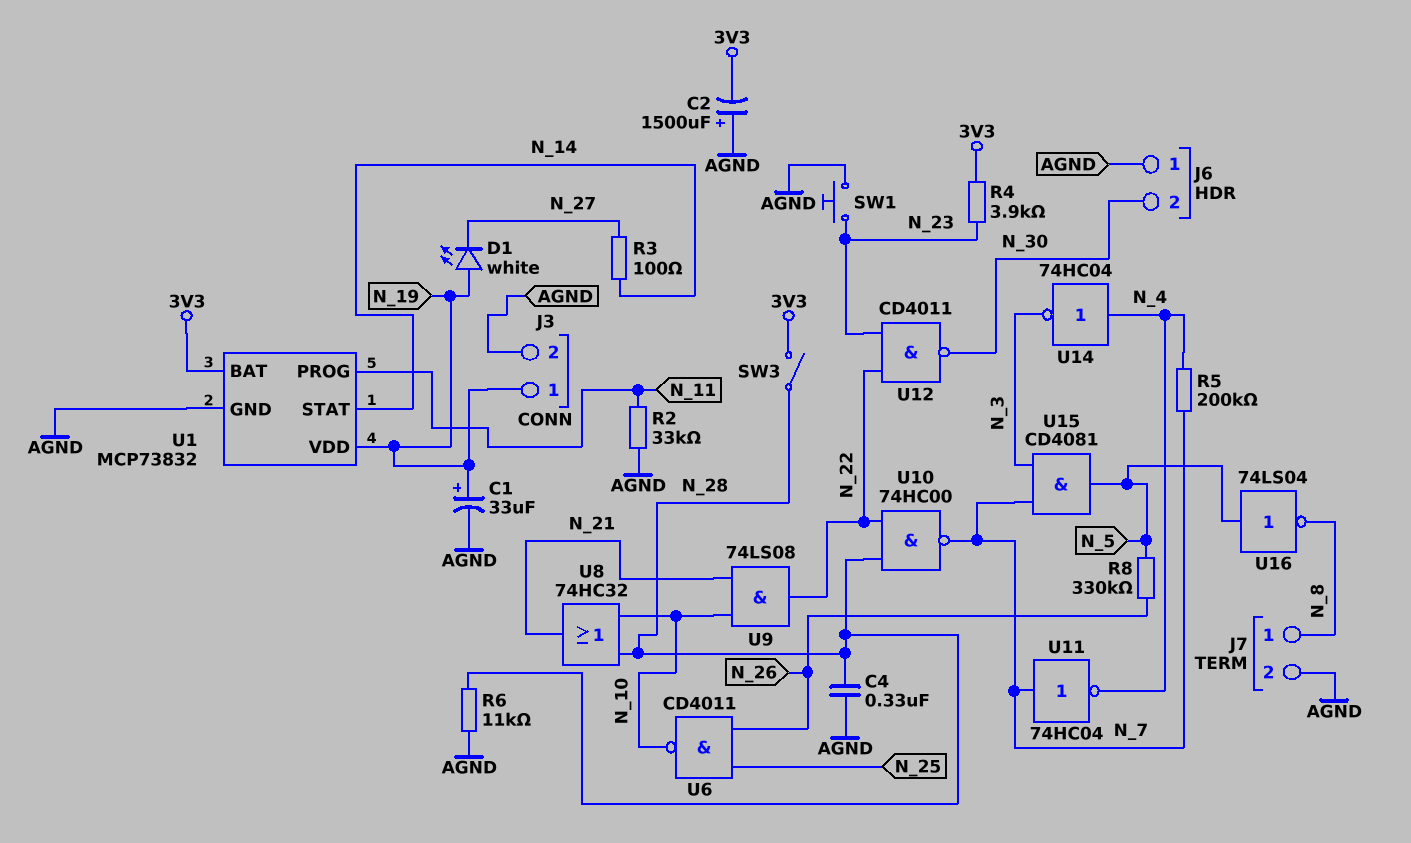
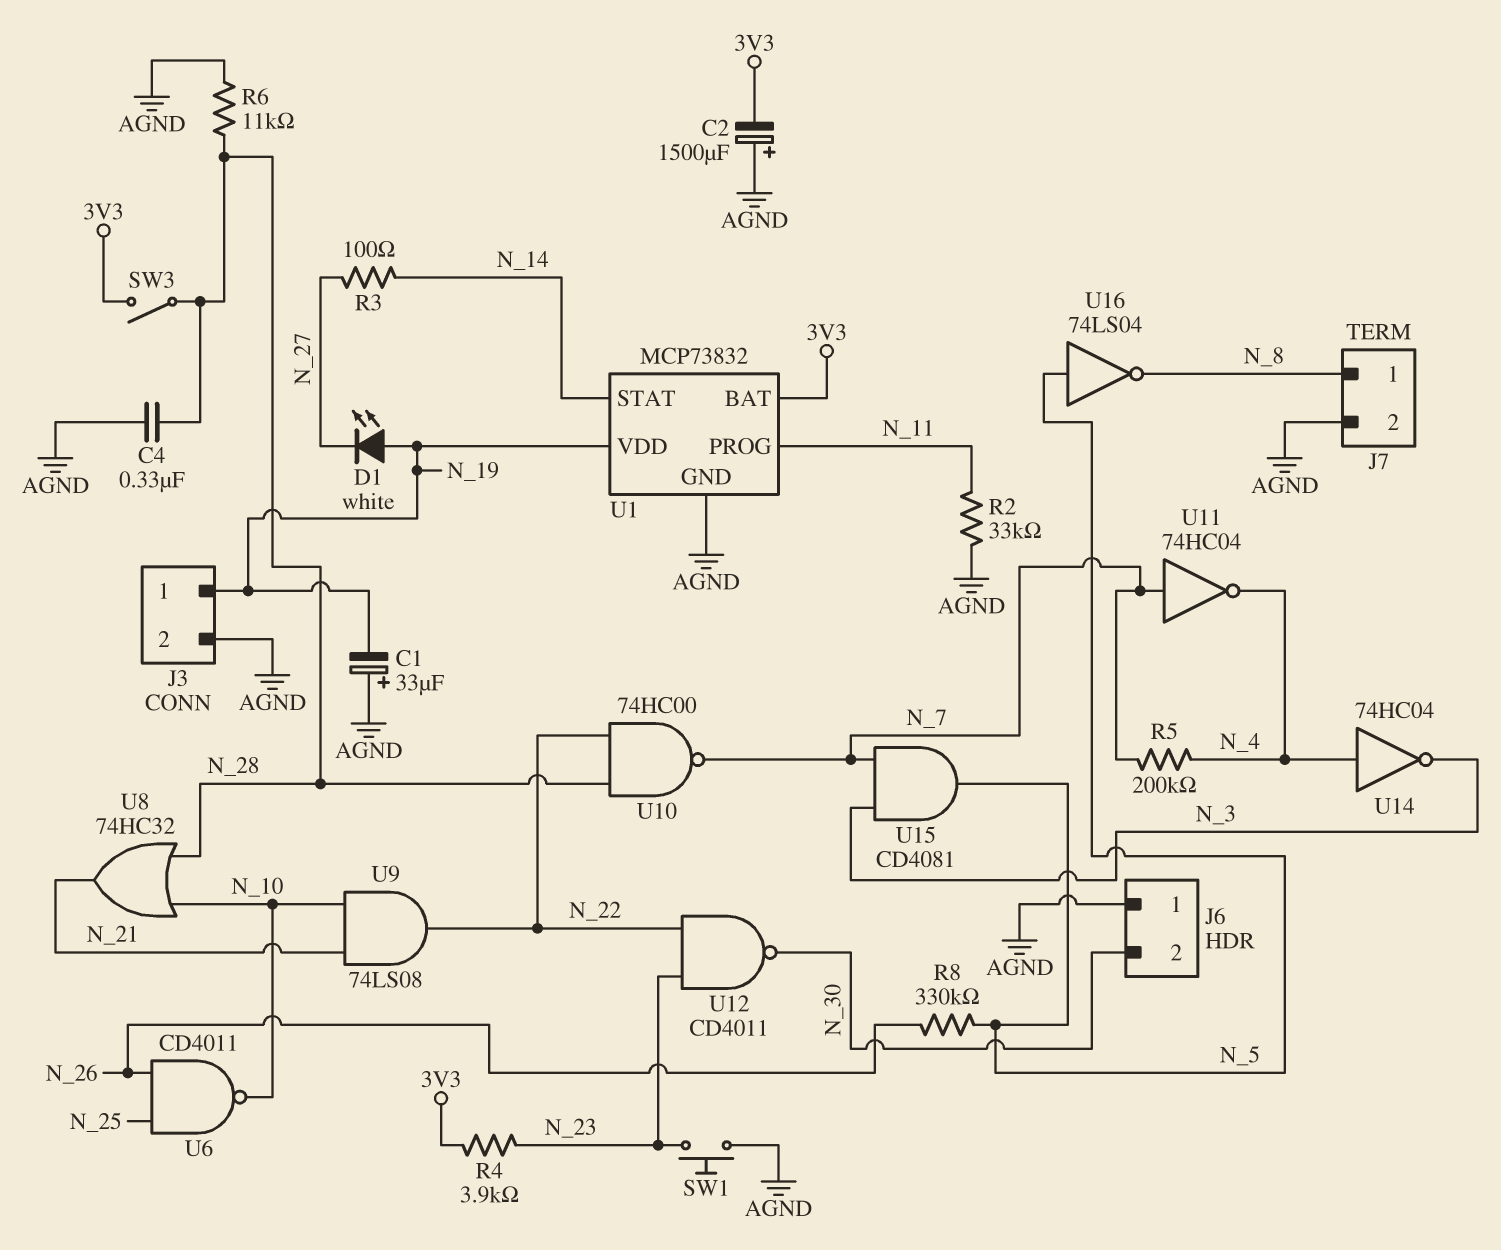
C1: 33uF (plus N_19, minus AGND) -> 33uF (plus AGND, minus N_19)

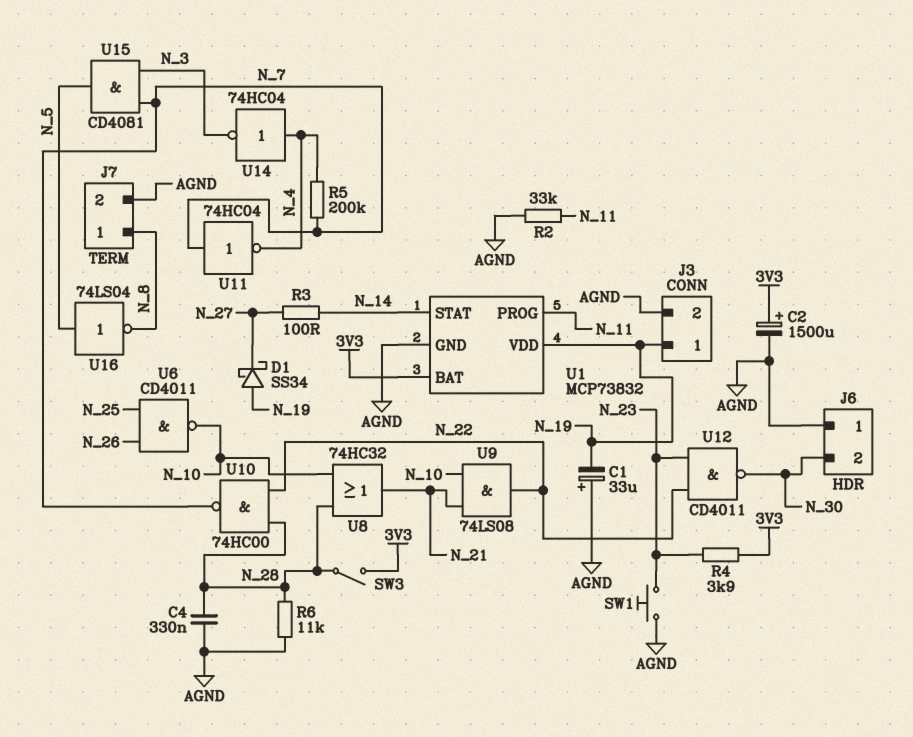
C2: 1500uF (plus AGND, minus 3V3) -> 1500uF (plus 3V3, minus AGND)
D1: LED white (A N_19, K N_27) -> schottky SS34 (A N_19, K N_27)
R8: 330k (N_5, N_26) -> none

